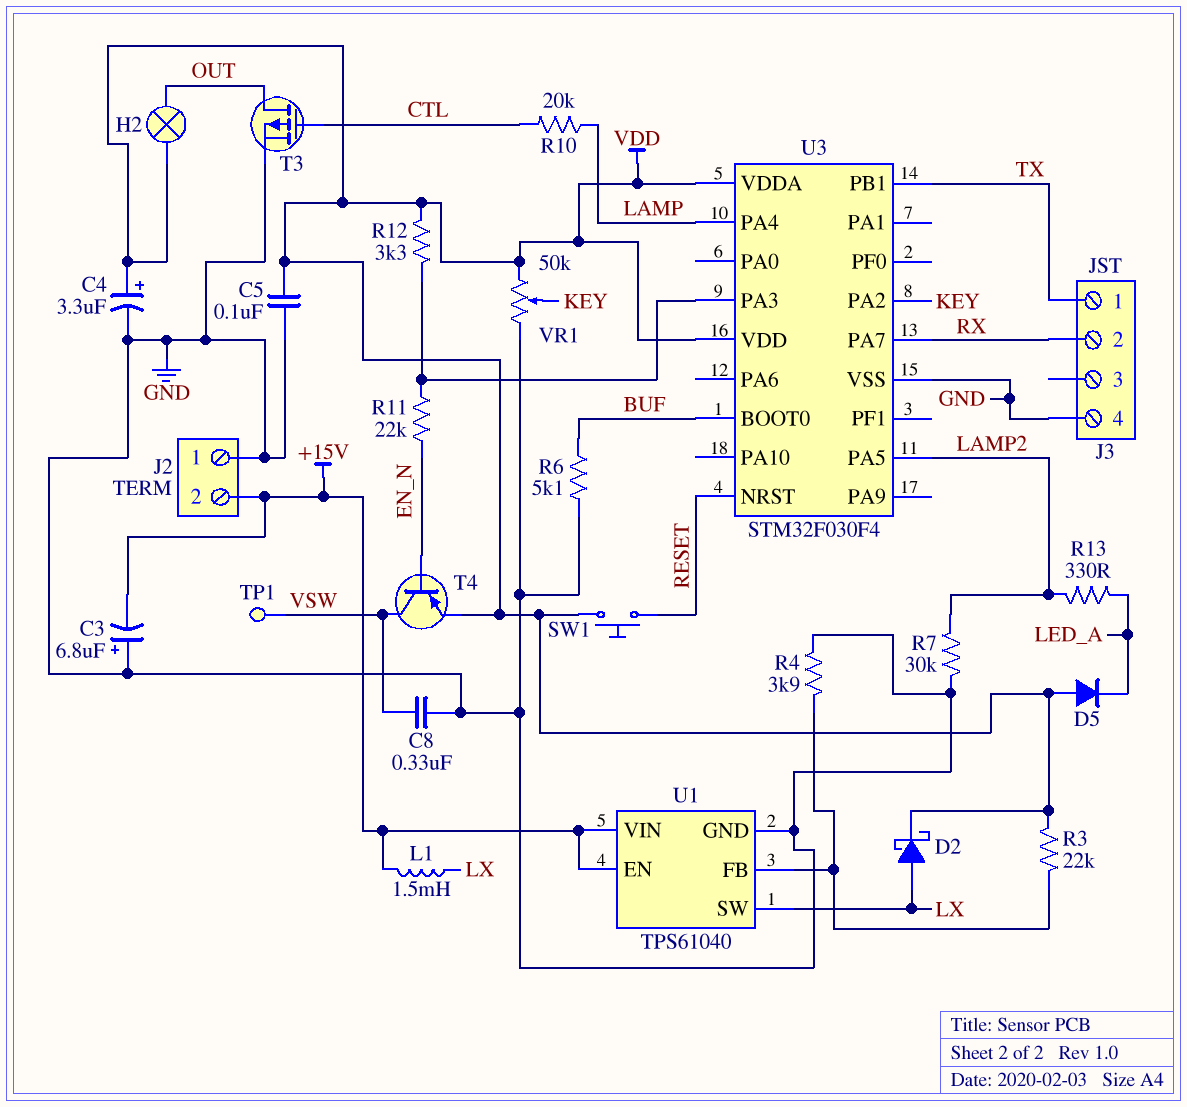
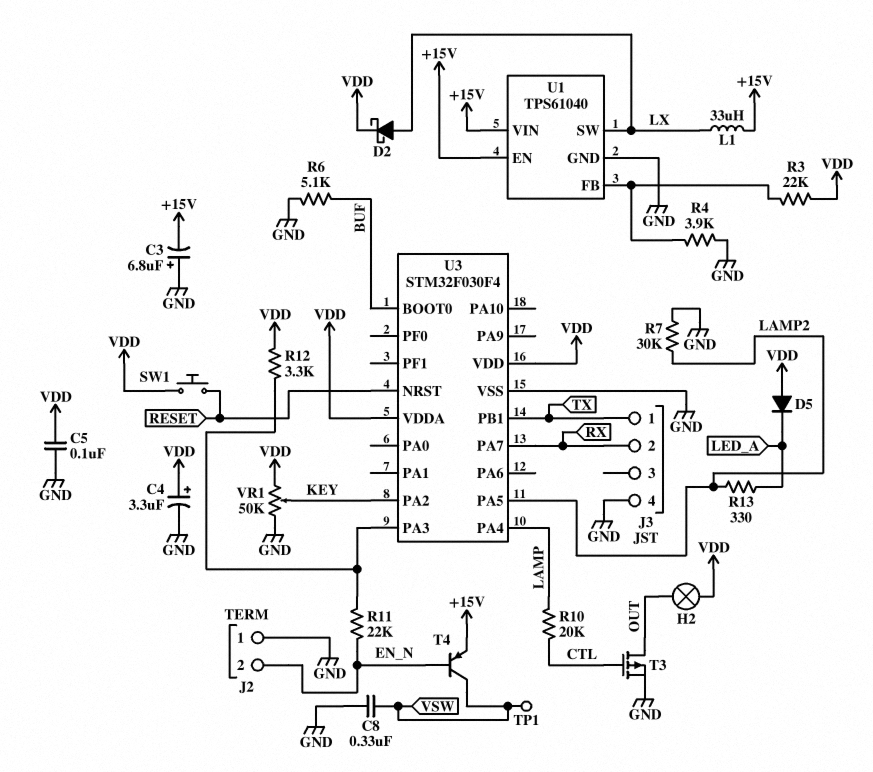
J2 pin 2: +15V -> EN_N
L1: 1.5mH (+15V, LX) -> 33uH (+15V, LX)
T4: PNP (B EN_N, C VSW, E VDD) -> PNP (B EN_N, C VSW, E +15V)

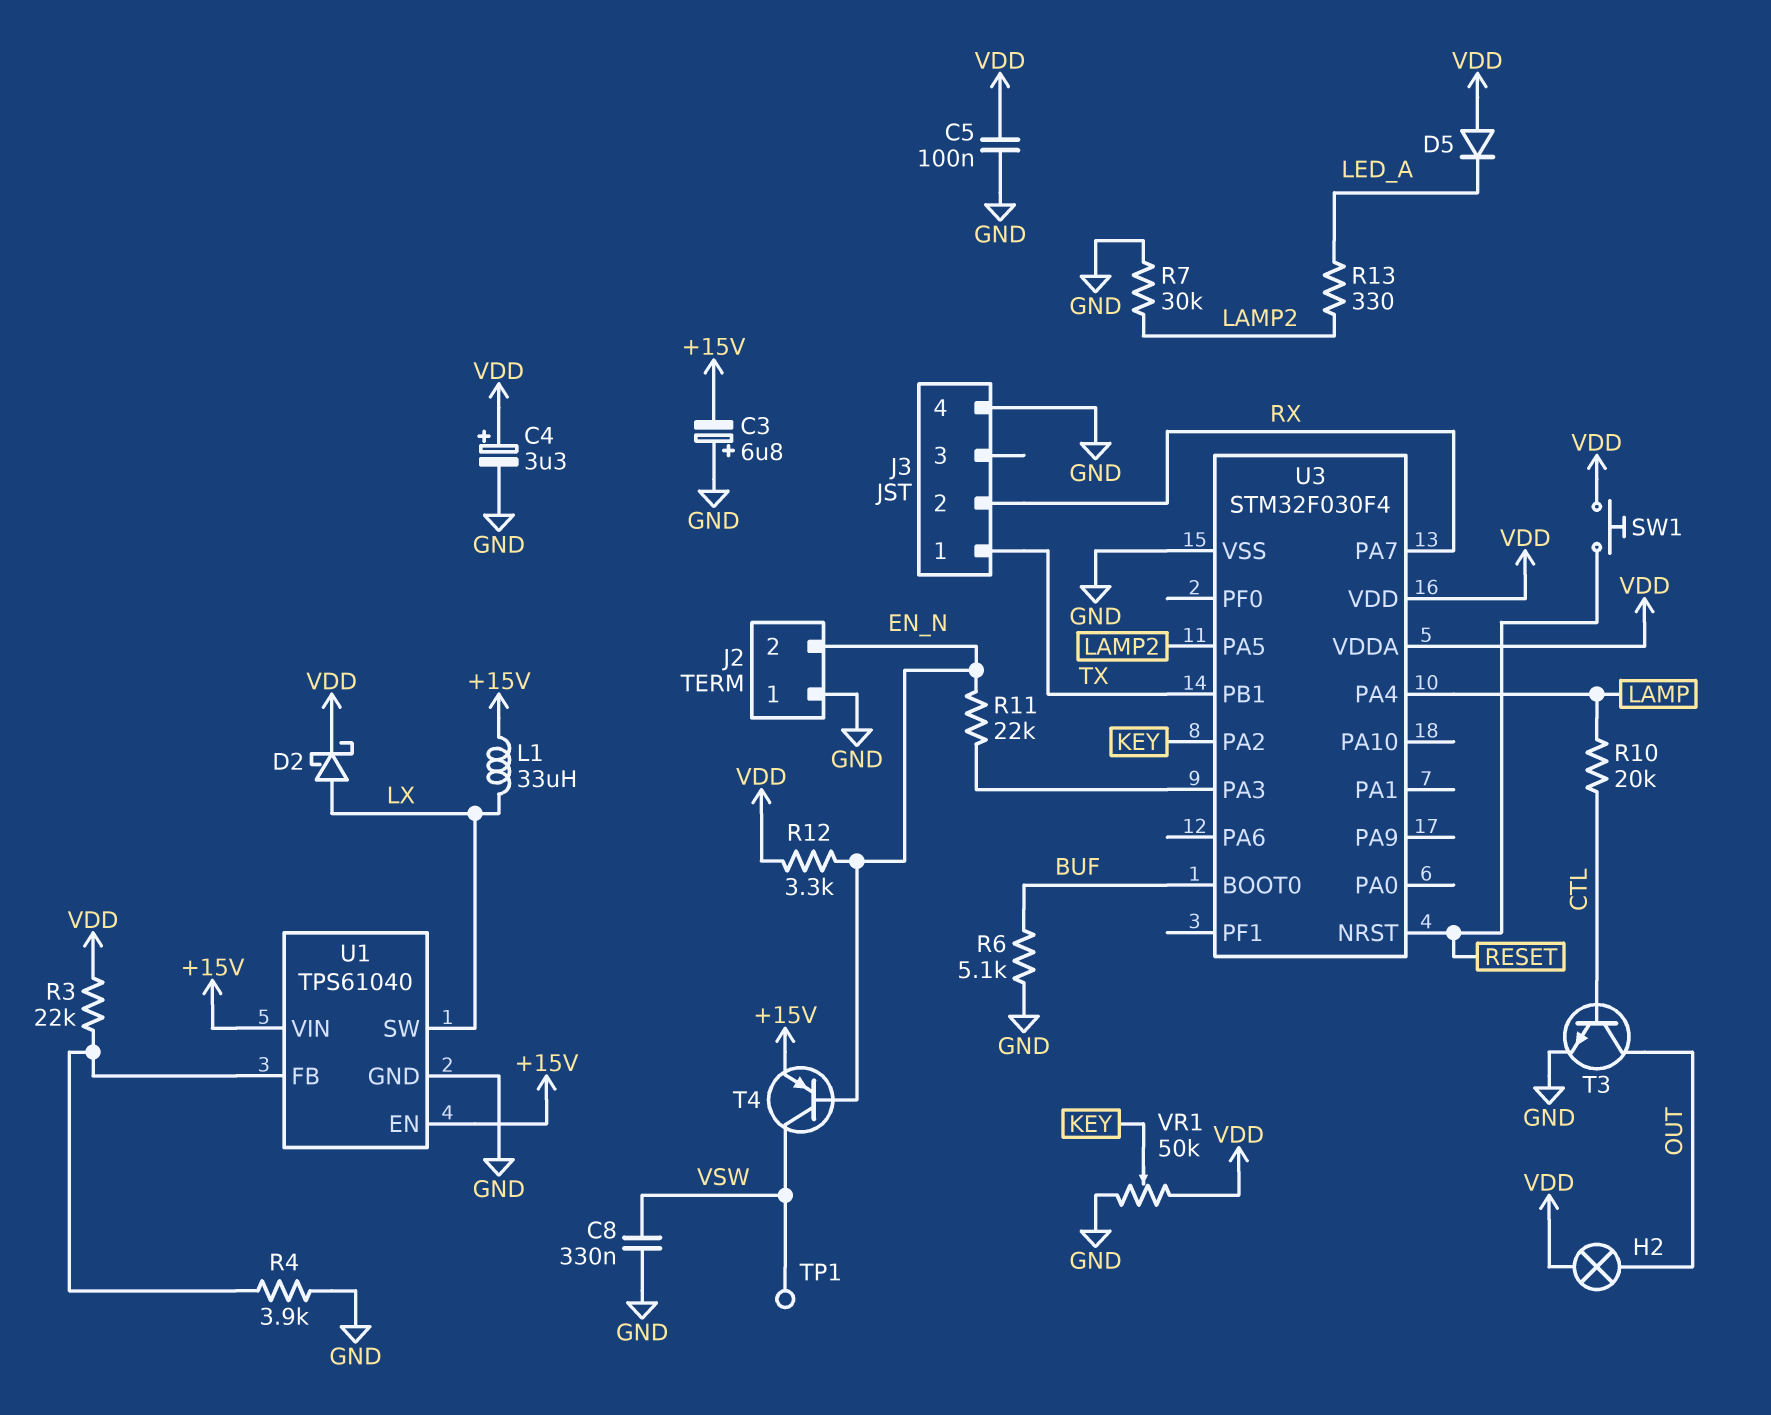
R12: 3.3k (U3/PA3, VDD) -> 3.3k (EN_N, VDD)
T3: PMOS (G CTL, D OUT, S GND) -> NPN (B CTL, C OUT, E GND)

